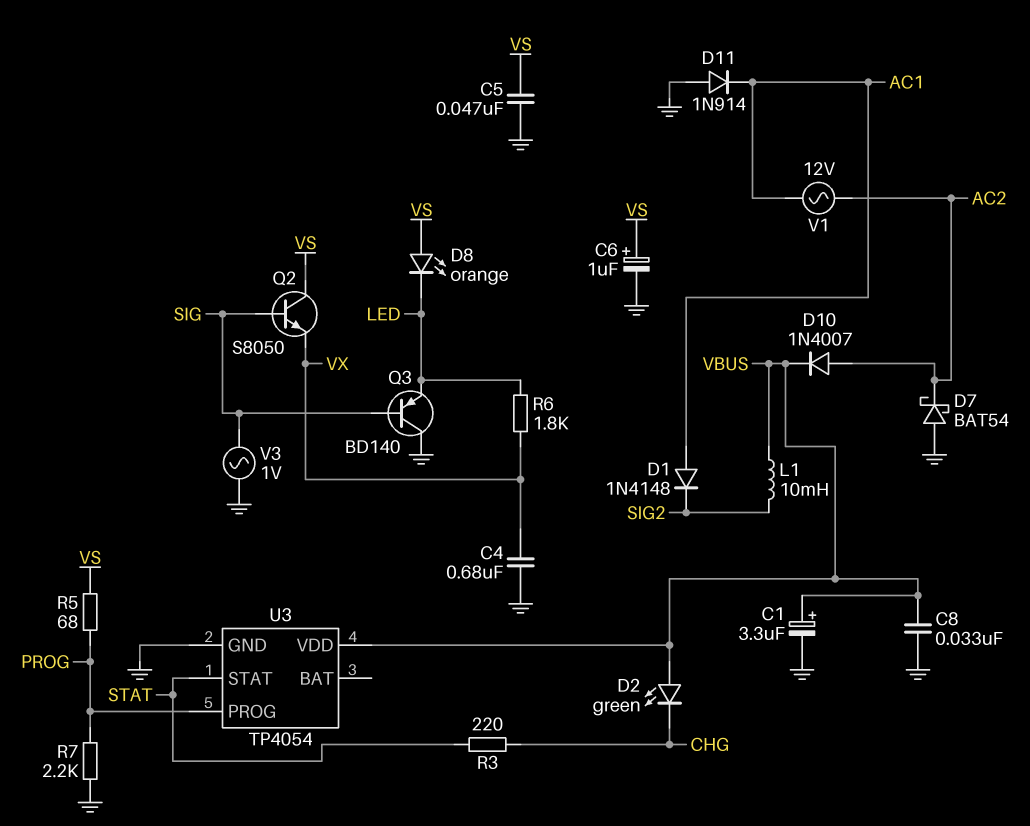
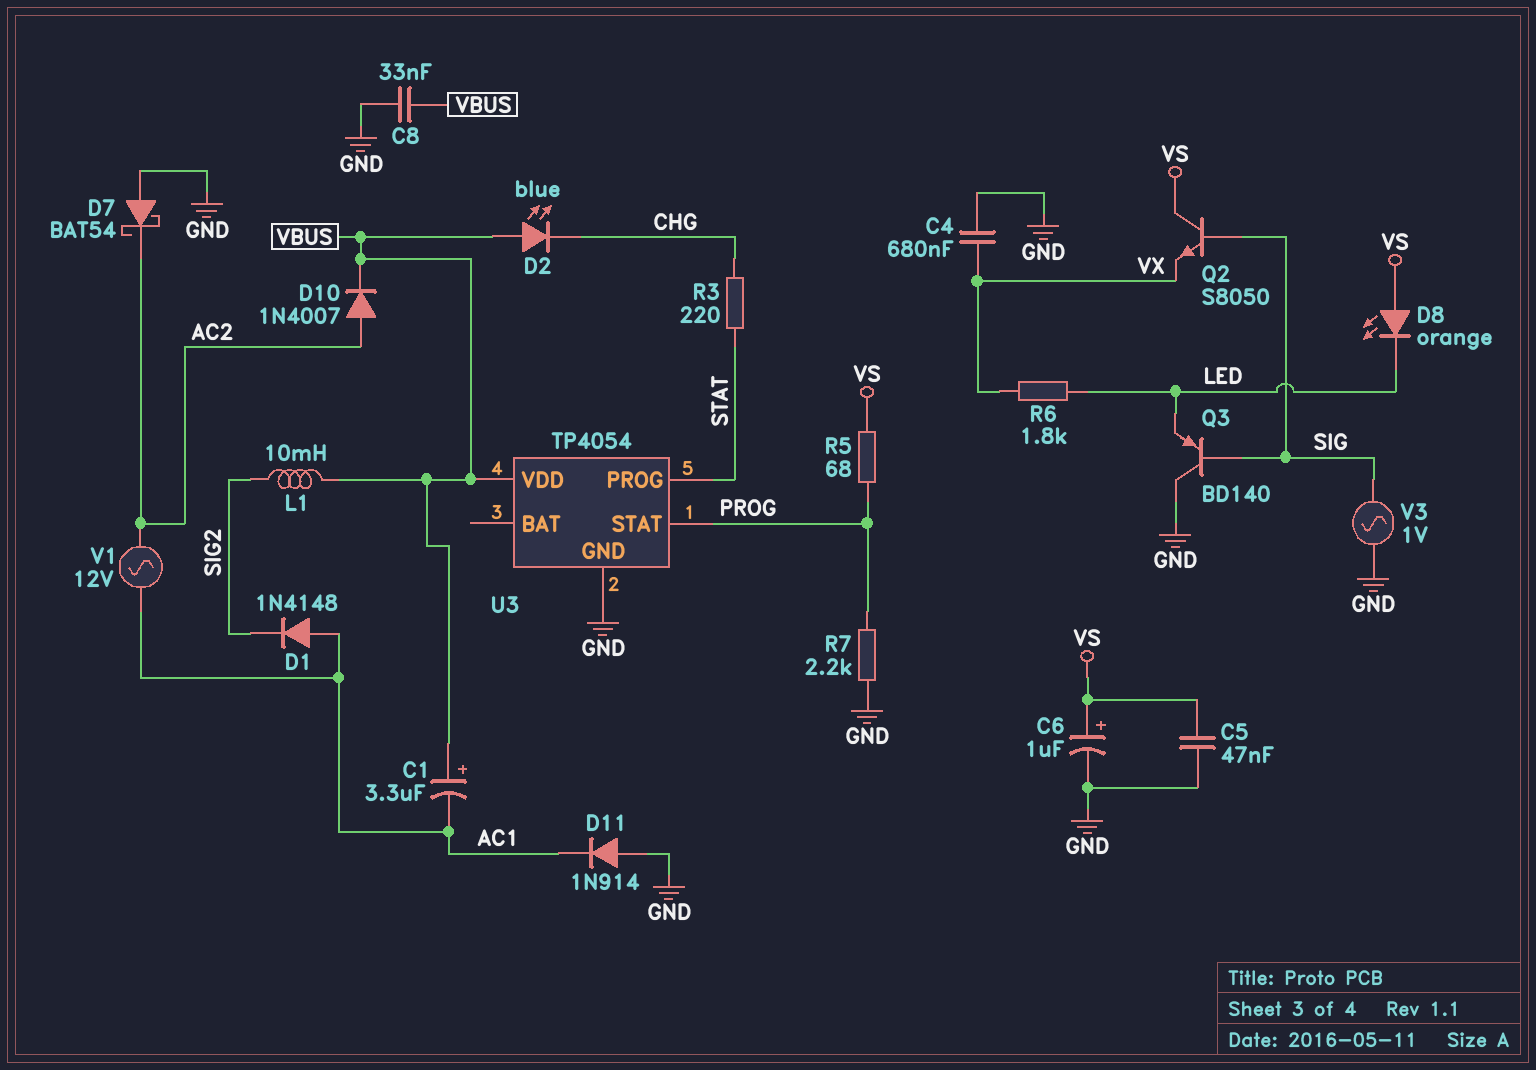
C1: 3.3uF (plus VBUS, minus GND) -> 3.3uF (plus VBUS, minus AC1)
D2: LED green (A VBUS, K CHG) -> LED blue (A VBUS, K CHG)
U3 pin PROG: PROG -> STAT
U3 pin STAT: STAT -> PROG

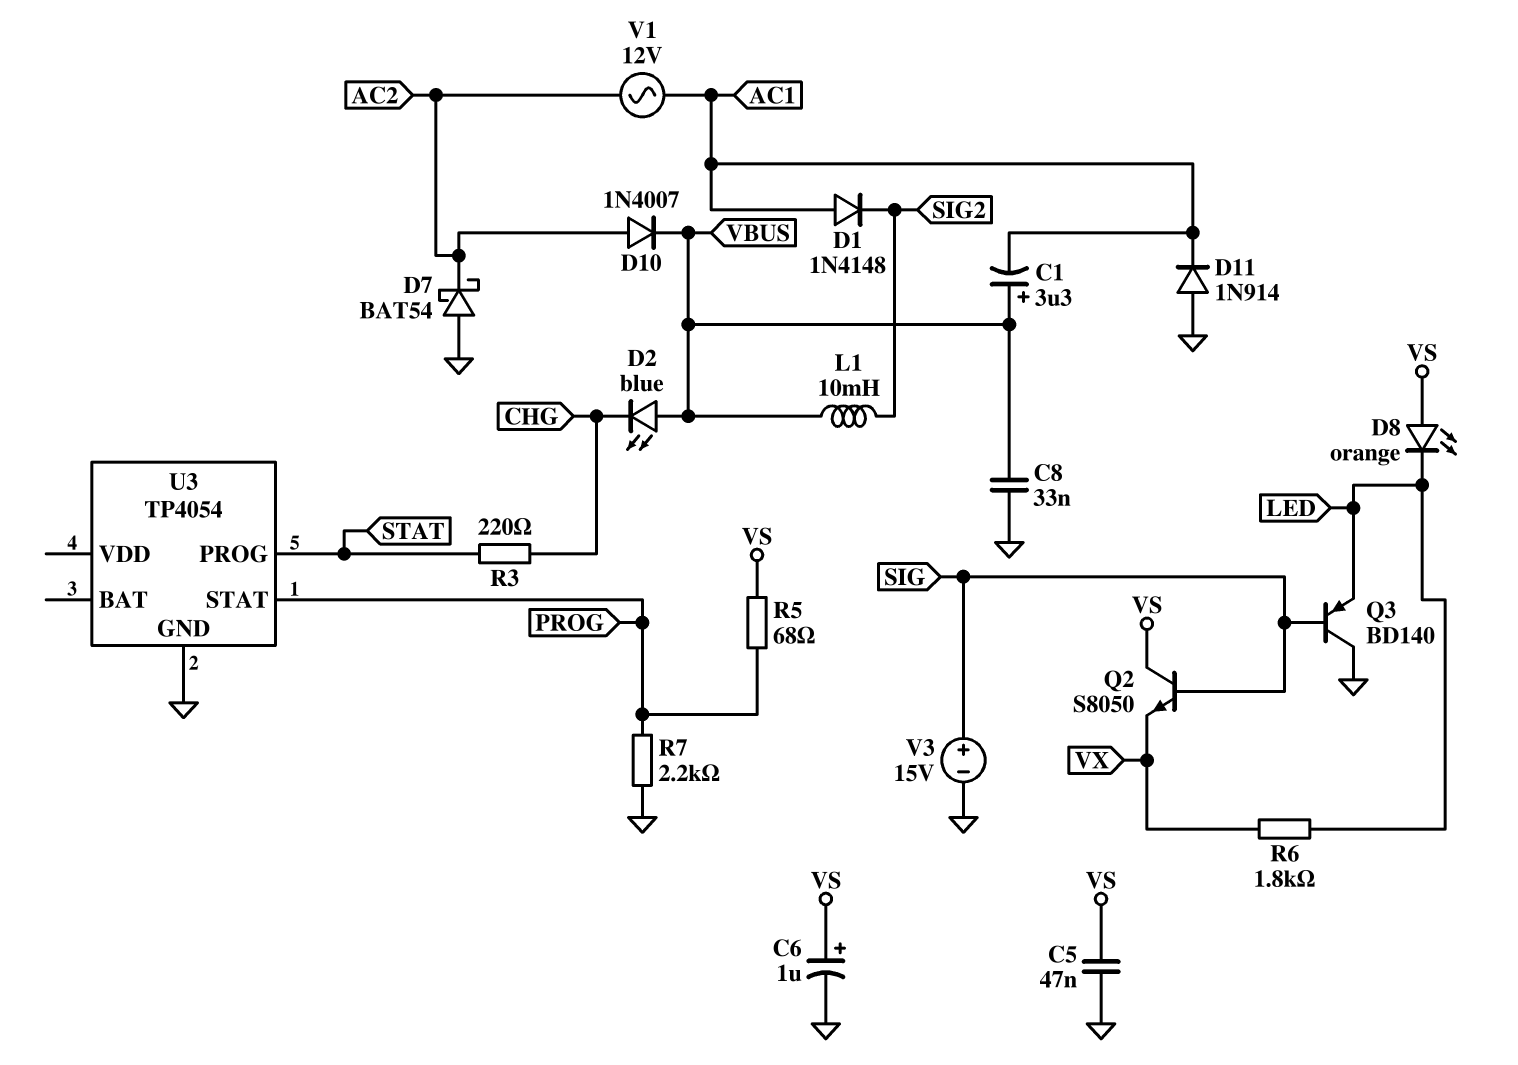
C4: 680nF (GND, VX) -> none
U3 pin VDD: VBUS -> none
V3: AC 1V (GND, SIG) -> 15V (plus SIG, minus GND)

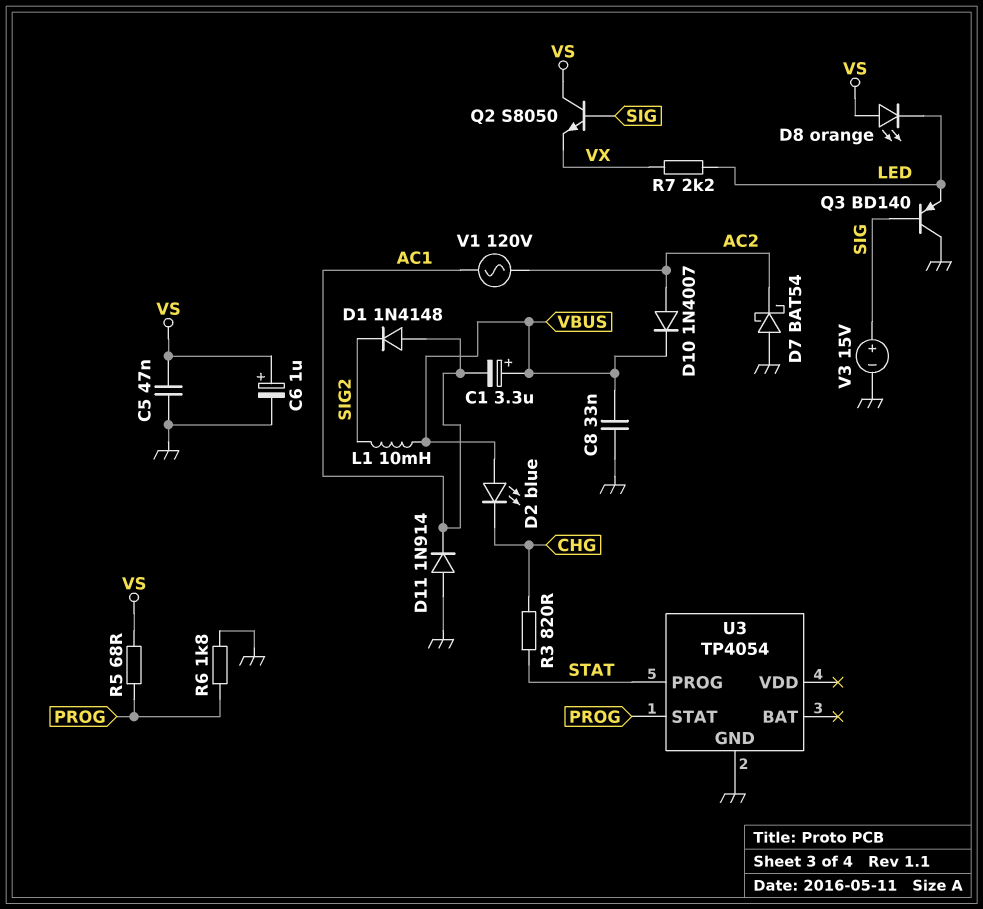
R3: 220 (CHG, STAT) -> 820 (CHG, STAT)
R6: 1.8k (LED, VX) -> 1.8k (GND, PROG)
R7: 2.2k (GND, PROG) -> 2.2k (LED, VX)
V1: AC 12V (AC1, AC2) -> AC 120V (AC1, AC2)

